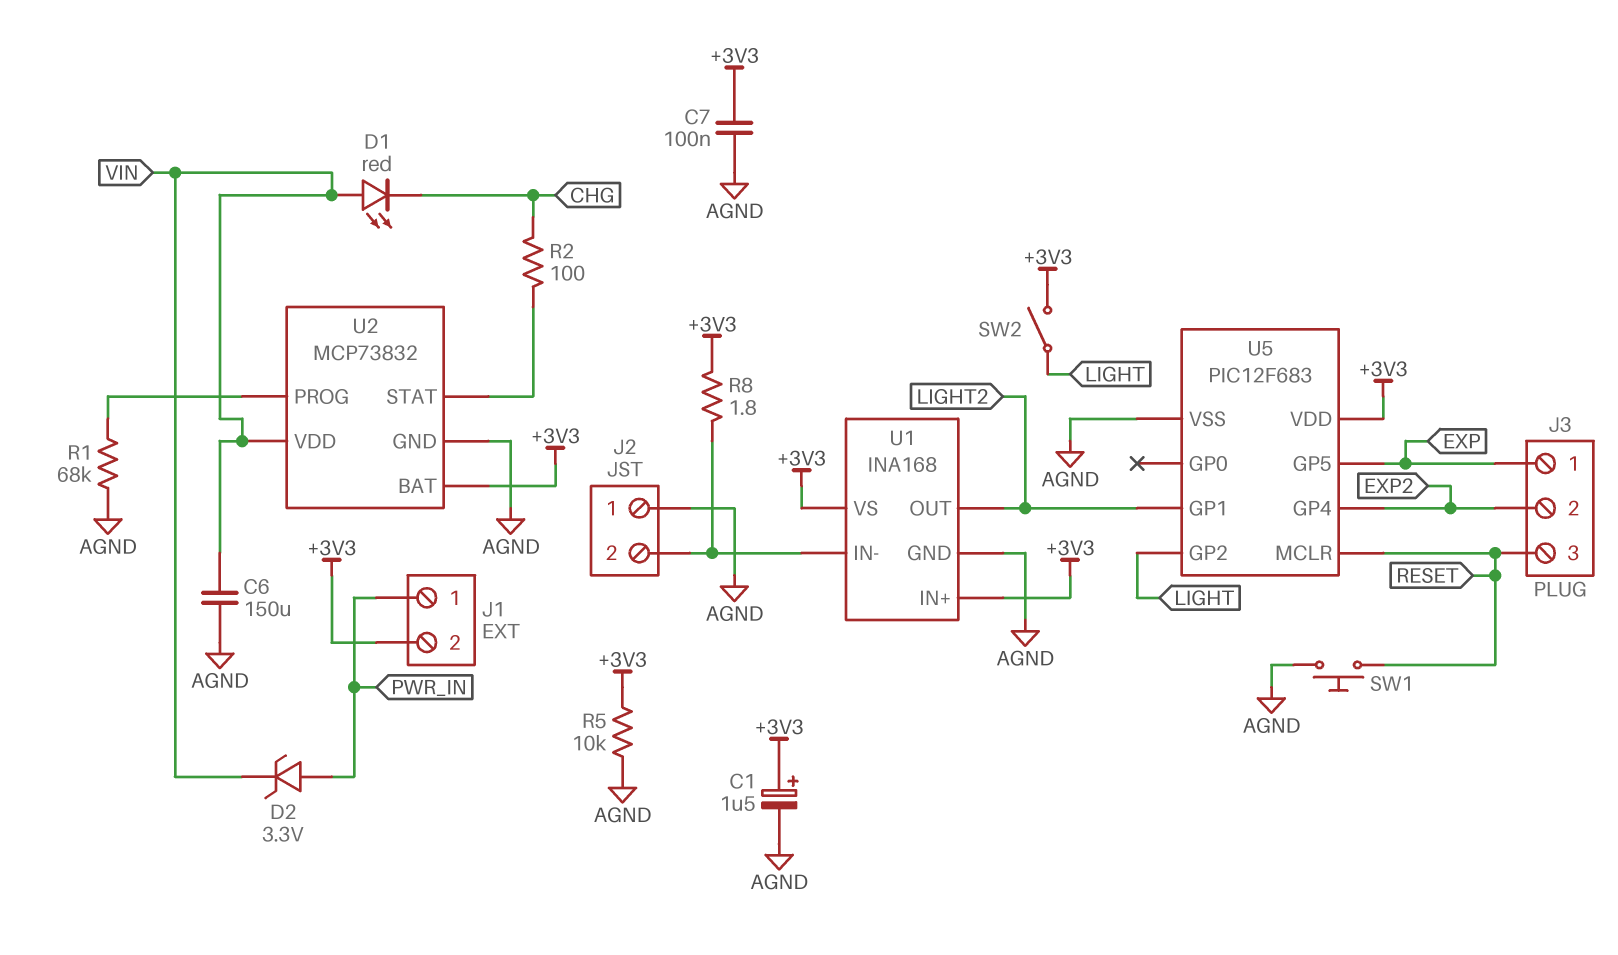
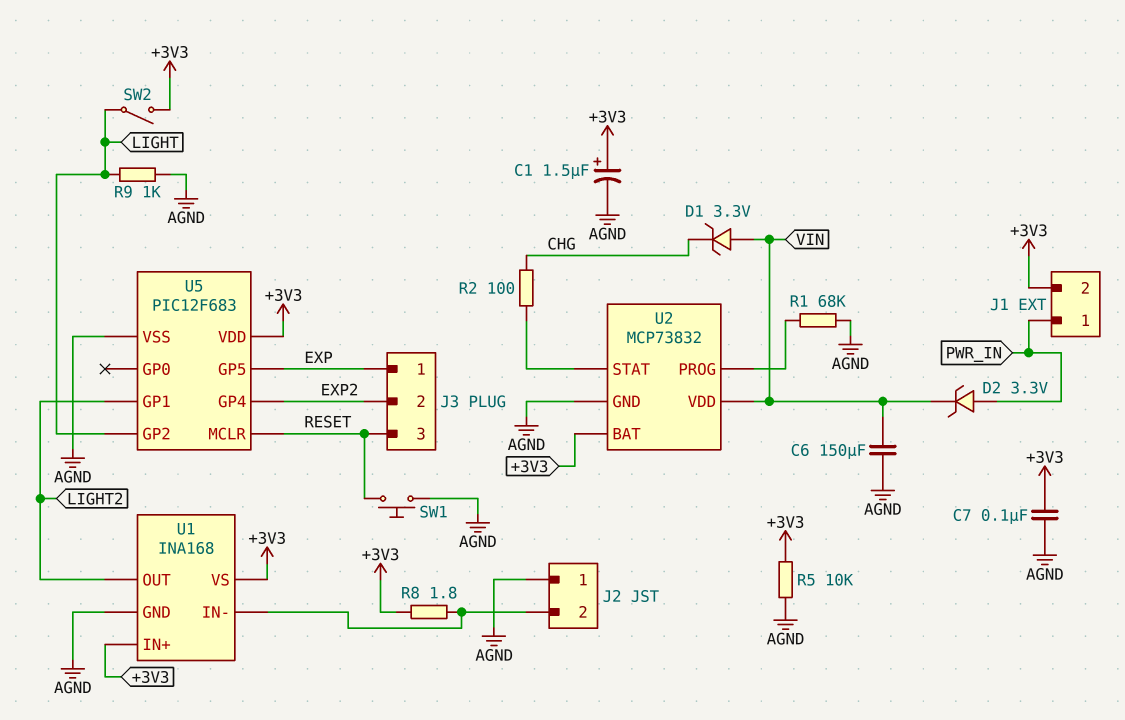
D1: LED red (A VIN, K CHG) -> zener 3.3V (A VIN, K CHG)
R9: none -> 1k (AGND, LIGHT)

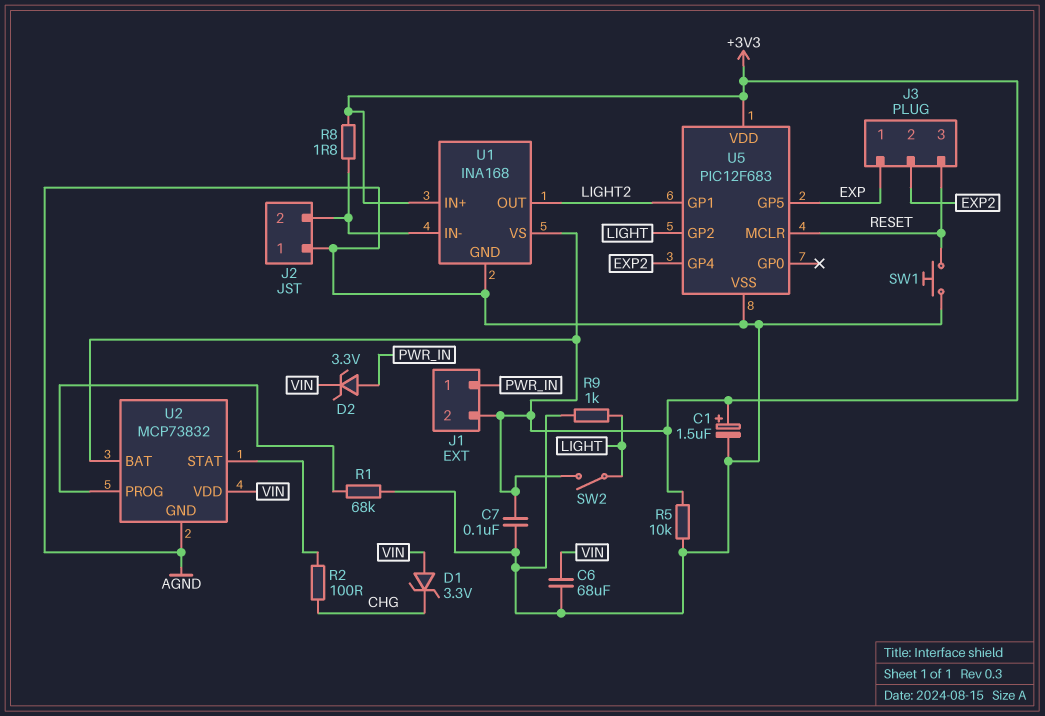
C6: 150uF (AGND, VIN) -> 68uF (AGND, VIN)

